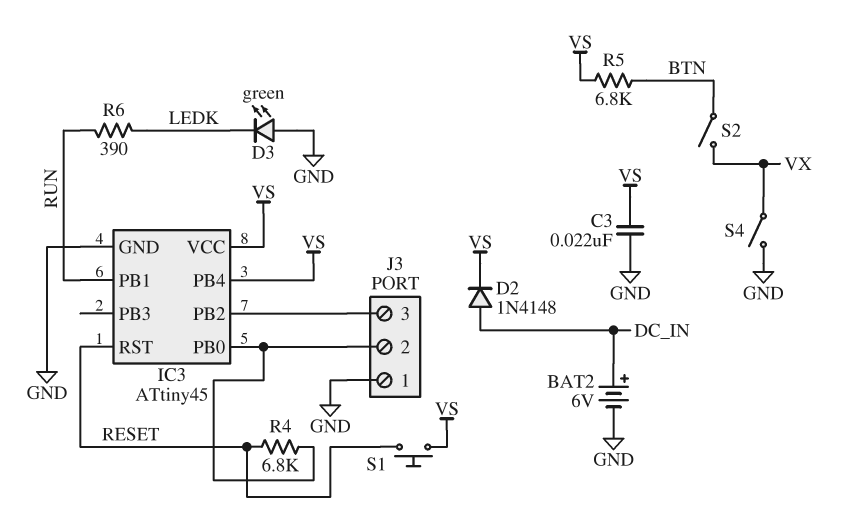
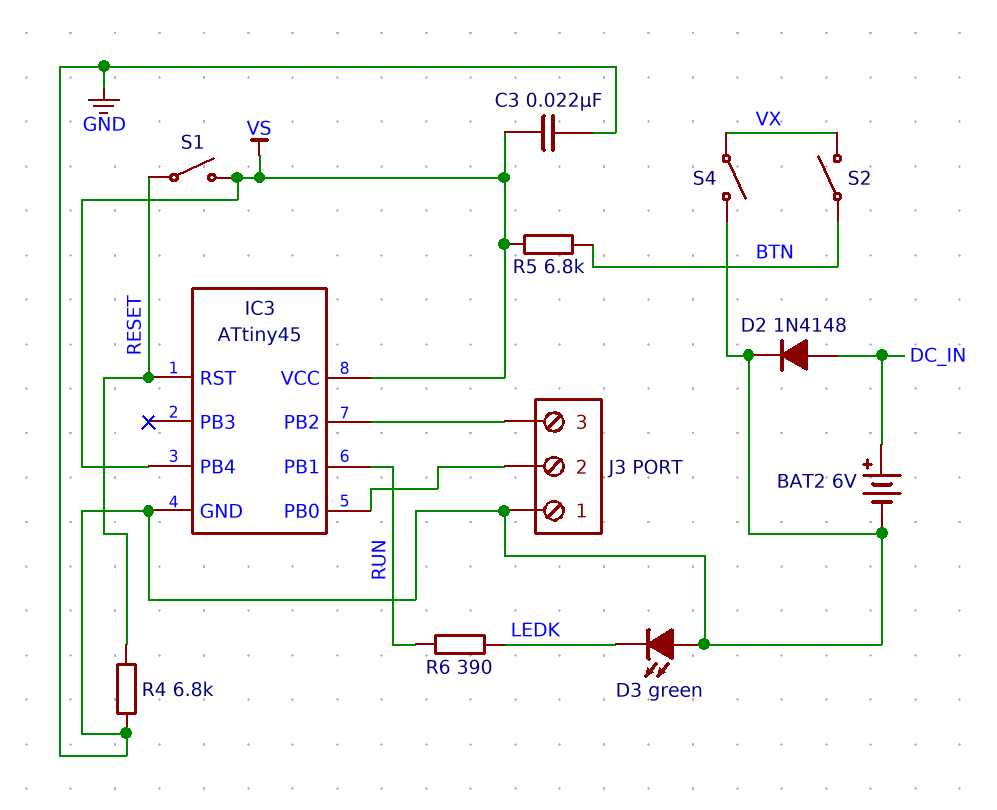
D2: diode 1N4148 (A DC_IN, K VS) -> diode 1N4148 (A DC_IN, K GND)
R4: 6.8k (IC3/PB0, RESET) -> 6.8k (GND, RESET)
S1: button (RESET, VS) -> switch (RESET, VS)

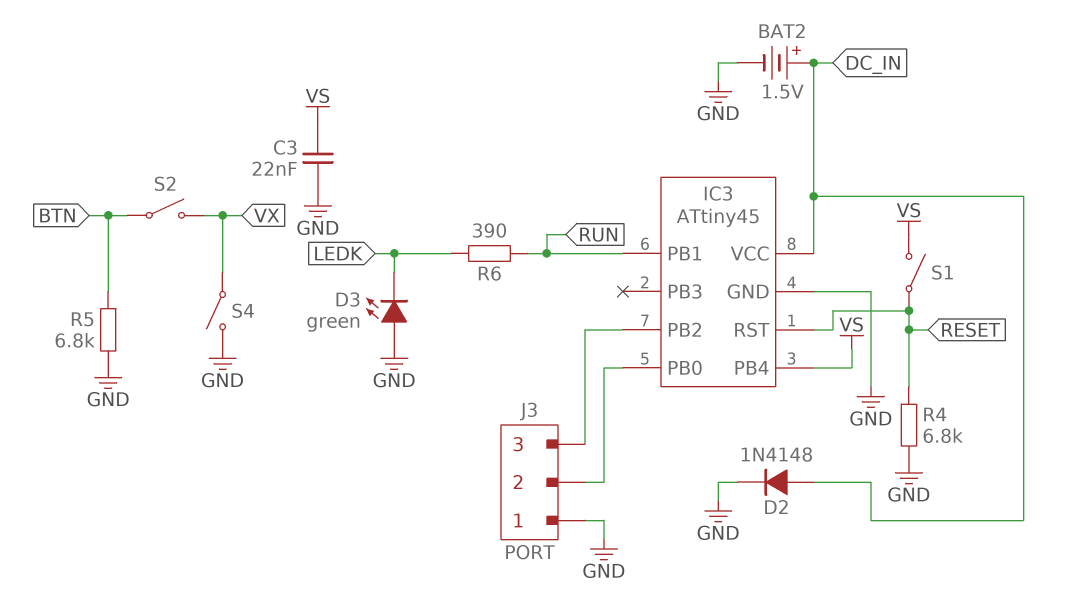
BAT2: 6V (plus DC_IN, minus GND) -> 1.5V (plus DC_IN, minus GND)
IC3 pin VCC: VS -> DC_IN
R5: 6.8k (BTN, VS) -> 6.8k (BTN, GND)

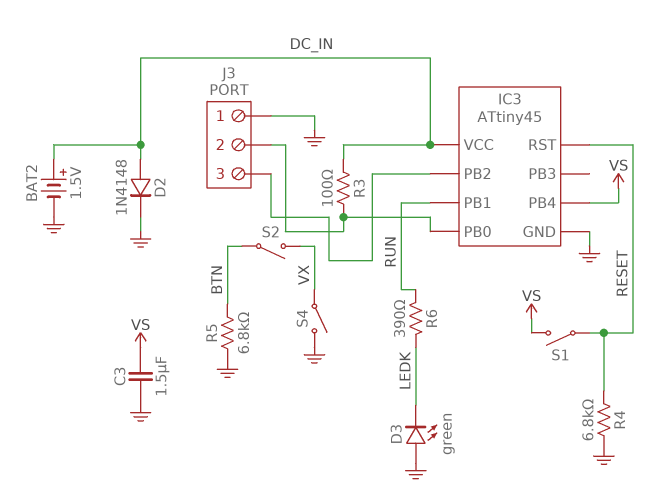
C3: 22nF (GND, VS) -> 1.5uF (GND, VS)
R3: none -> 100 (DC_IN, IC3/PB0)

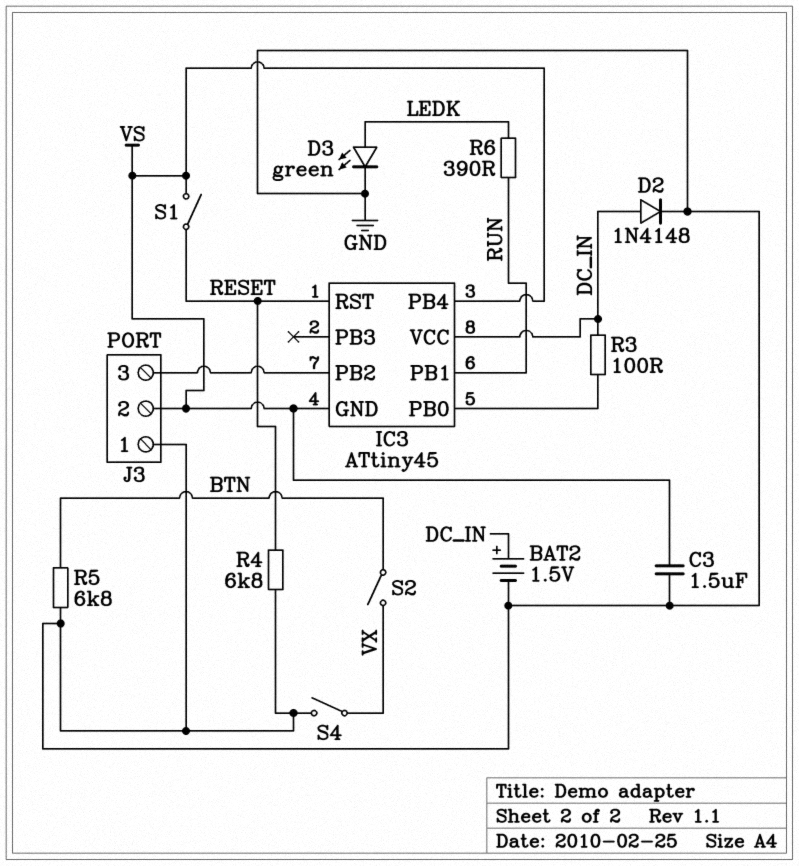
D3: LED green (A GND, K LEDK) -> LED green (A LEDK, K GND)
IC3 pin GND: GND -> VS
J3 pin 2: IC3/PB0 -> VS

